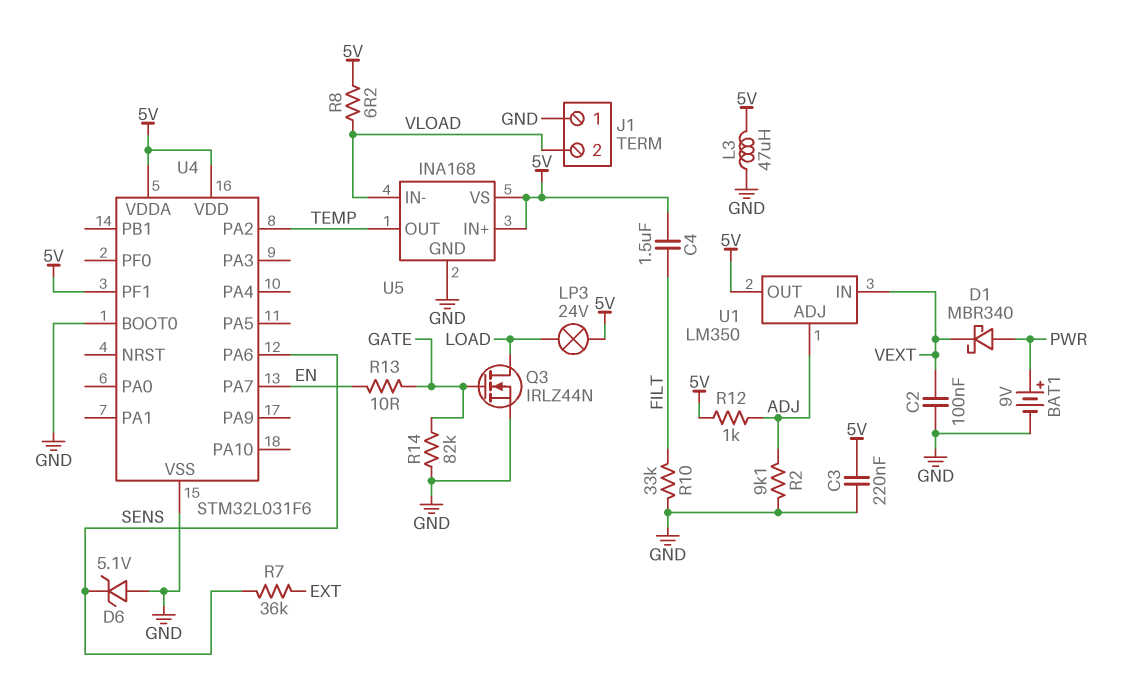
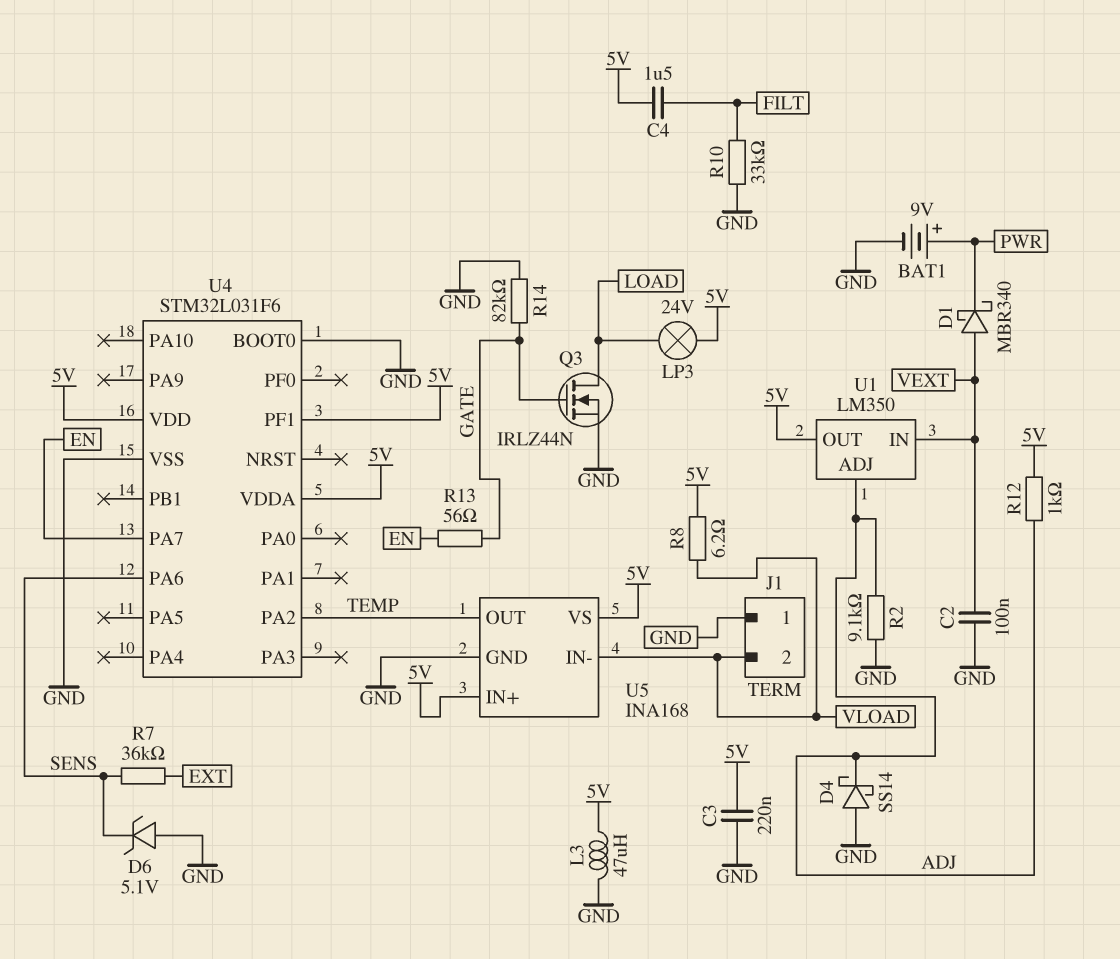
D1: schottky MBR340 (A PWR, K VEXT) -> schottky MBR340 (A VEXT, K PWR)
D4: none -> schottky SS14 (A GND, K ADJ)
R13: 10 (EN, GATE) -> 56 (EN, GATE)

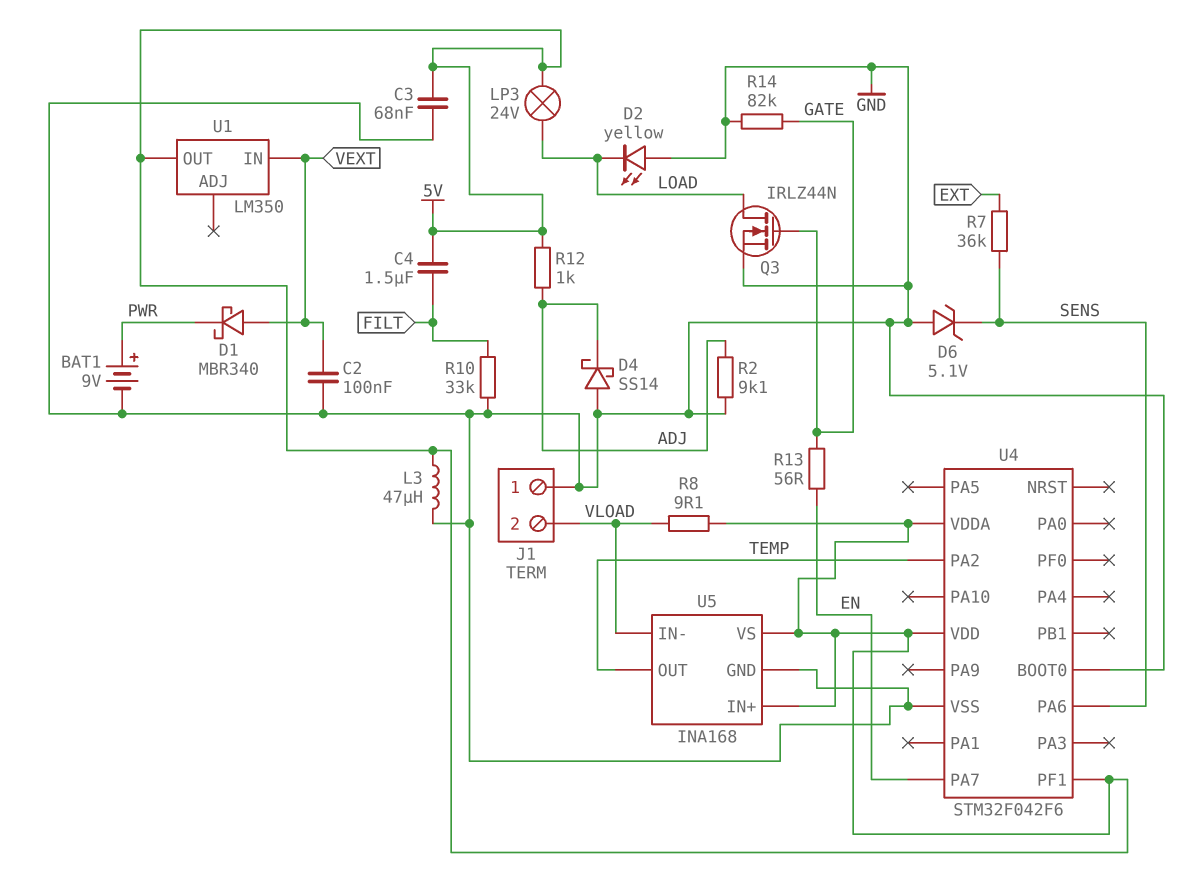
C3: 220nF (5V, GND) -> 68nF (5V, GND)
D2: none -> LED yellow (A GND, K LOAD)
R8: 6.2 (5V, VLOAD) -> 9.1 (5V, VLOAD)
U1 pin ADJ: ADJ -> none
U4: STM32L031F6 -> STM32F042F6

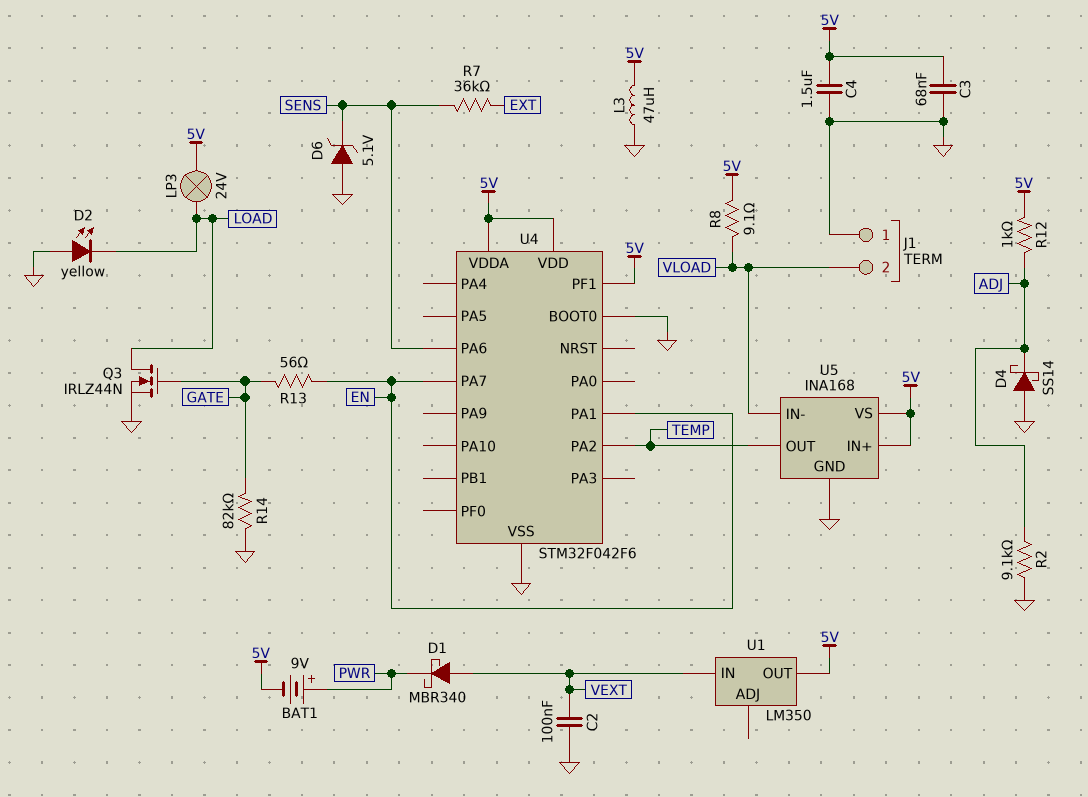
BAT1: 9V (plus PWR, minus GND) -> 9V (plus PWR, minus 5V)
C4: 1.5uF (5V, FILT) -> 1.5uF (5V, GND)
R10: 33k (FILT, GND) -> none
U4 pin PA1: none -> EN

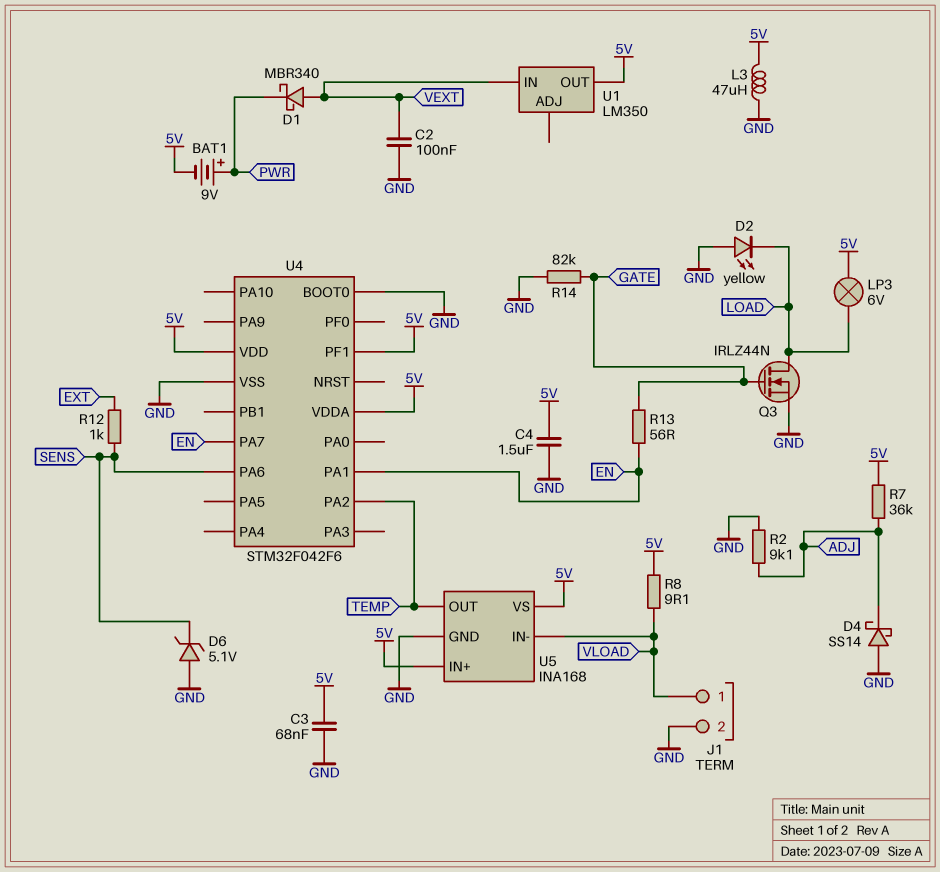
J1 pin 1: GND -> VLOAD
J1 pin 2: VLOAD -> GND
LP3: lamp 24V (5V, LOAD) -> lamp 6V (5V, LOAD)
R7: 36k (EXT, SENS) -> 36k (5V, ADJ)
R12: 1k (5V, ADJ) -> 1k (EXT, SENS)

